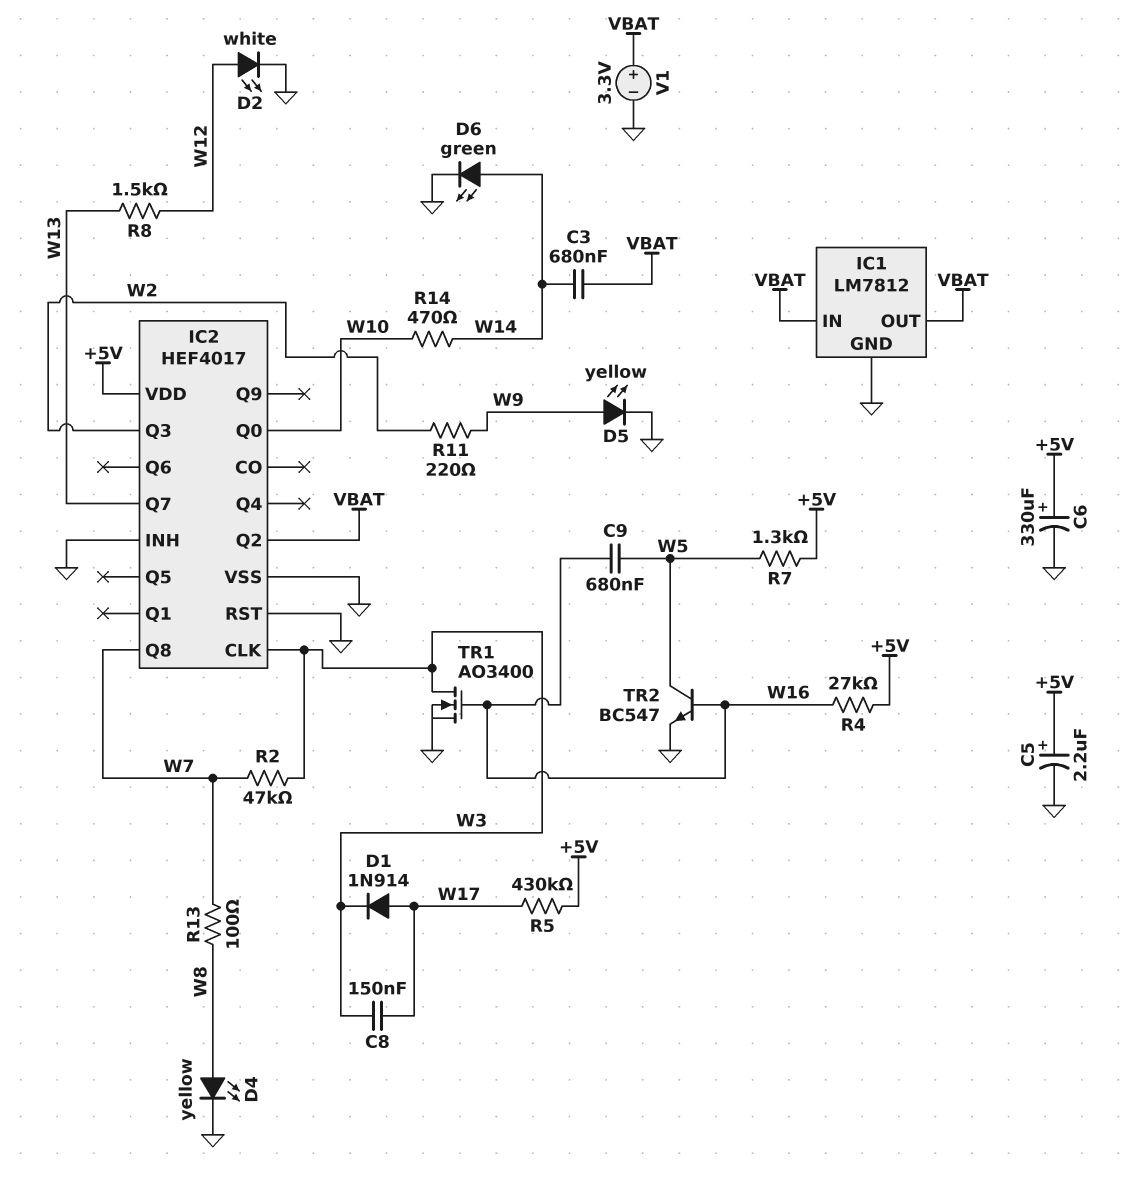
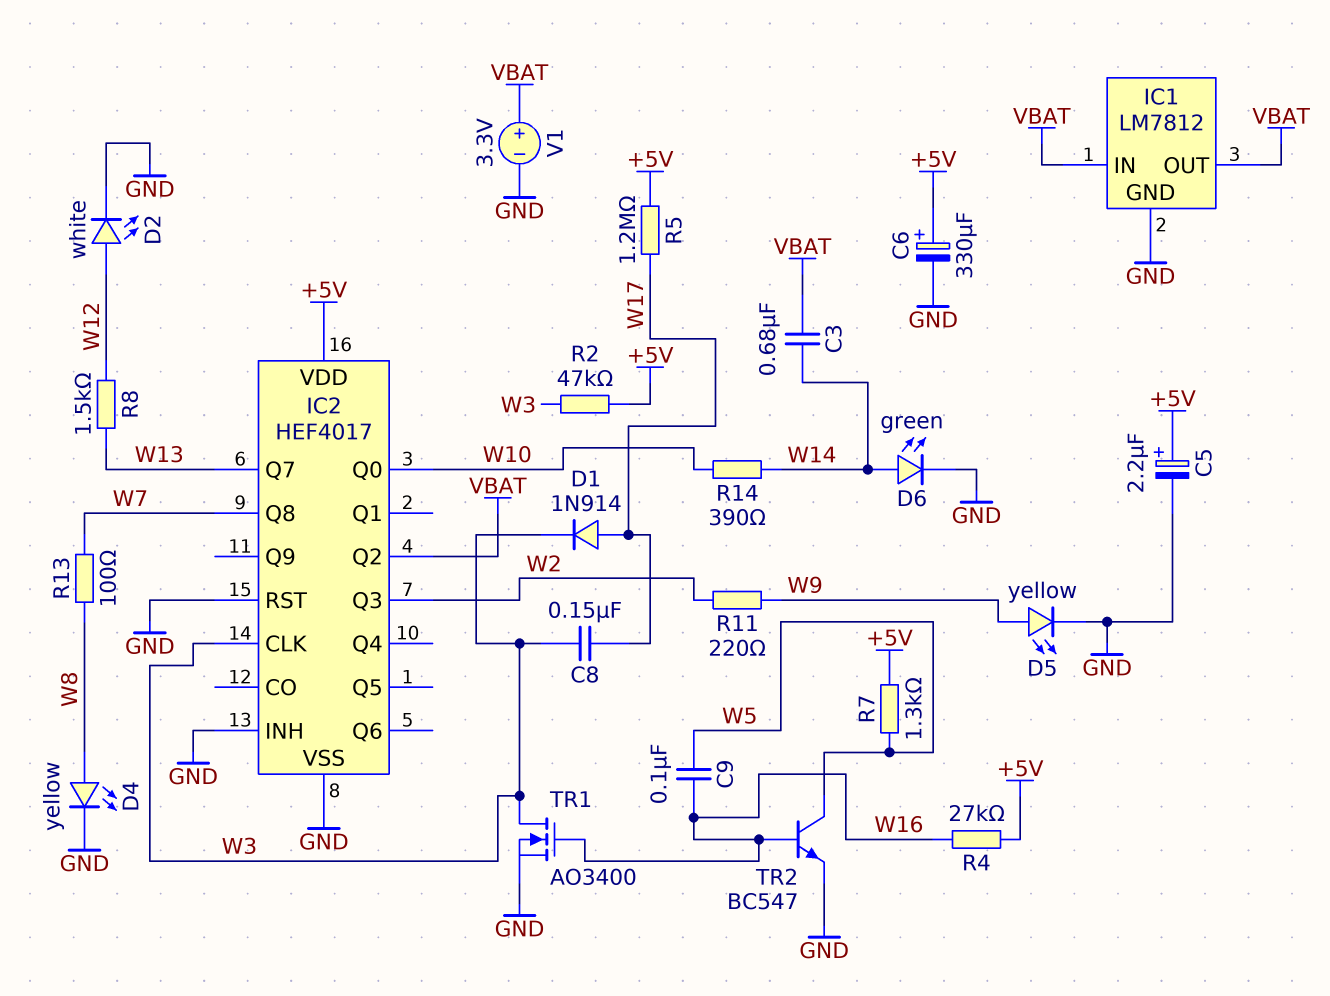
C9: 680nF (W5, W16) -> 100nF (W5, W16)
R2: 47k (W3, W7) -> 47k (+5V, W3)
R5: 430k (+5V, W17) -> 1.2M (+5V, W17)
R14: 470 (W10, W14) -> 390 (W10, W14)

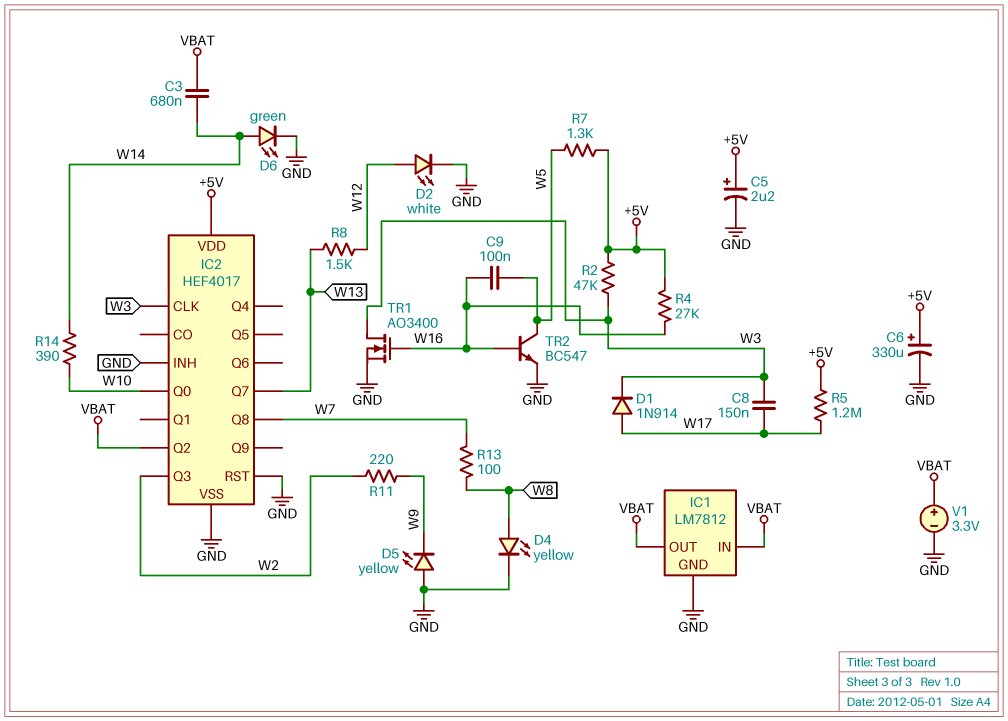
D5: LED yellow (A W9, K GND) -> LED yellow (A GND, K W9)

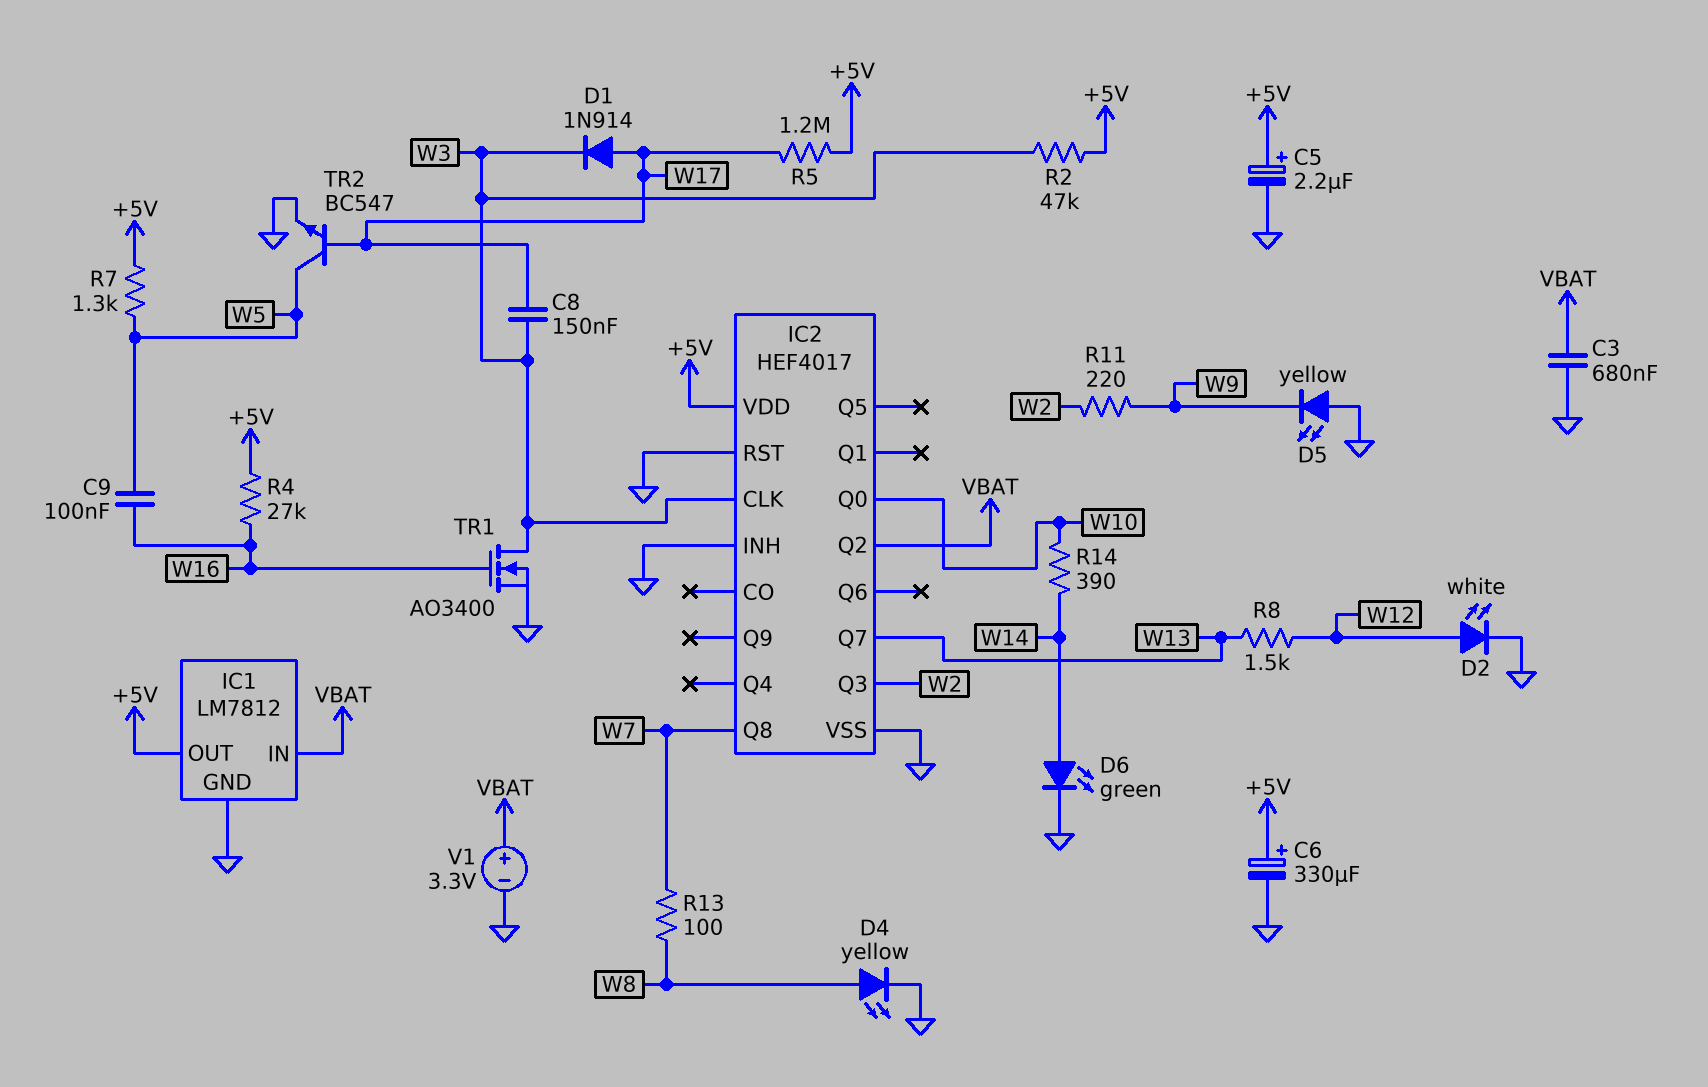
C3: 680nF (VBAT, W14) -> 680nF (GND, VBAT)
IC1 pin OUT: VBAT -> +5V
TR2: NPN BC547 (B W16, C W5, E GND) -> NPN BC547 (B W17, C W5, E GND)

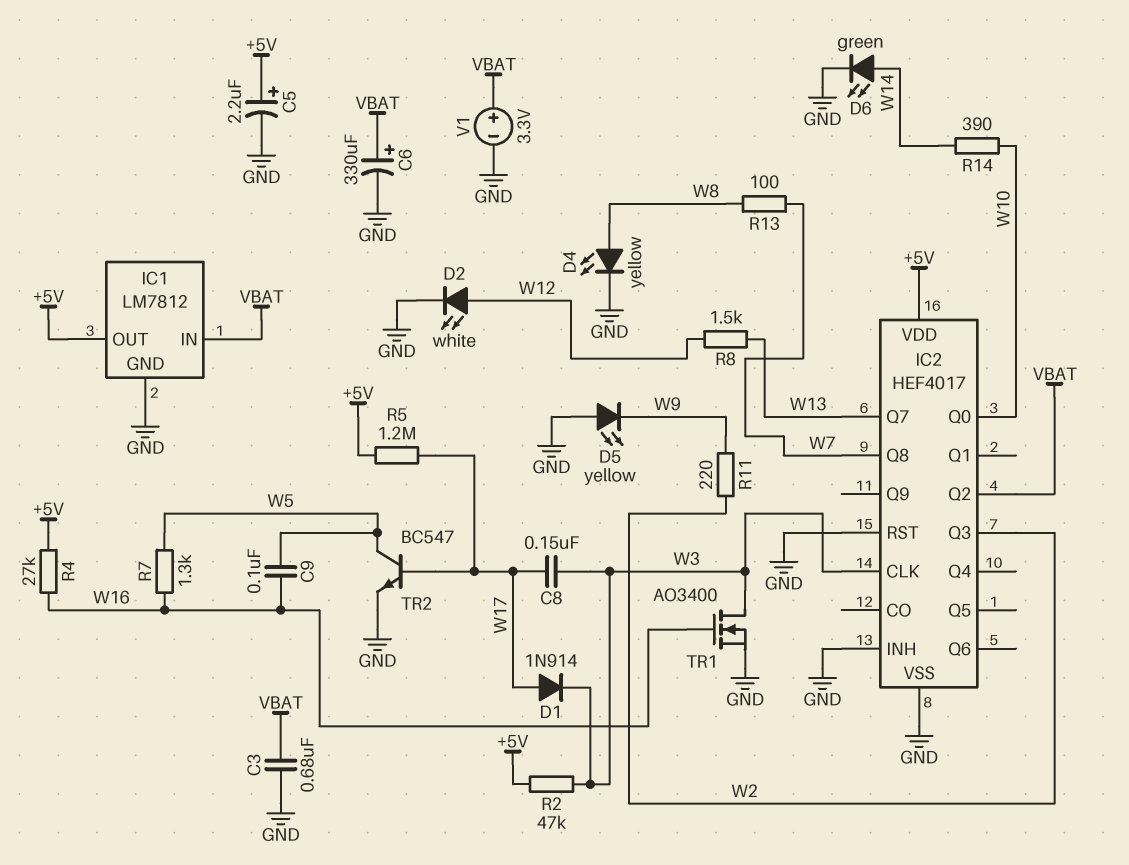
C6: 330uF (plus +5V, minus GND) -> 330uF (plus VBAT, minus GND)
R7: 1.3k (+5V, W5) -> 1.3k (W5, W16)

